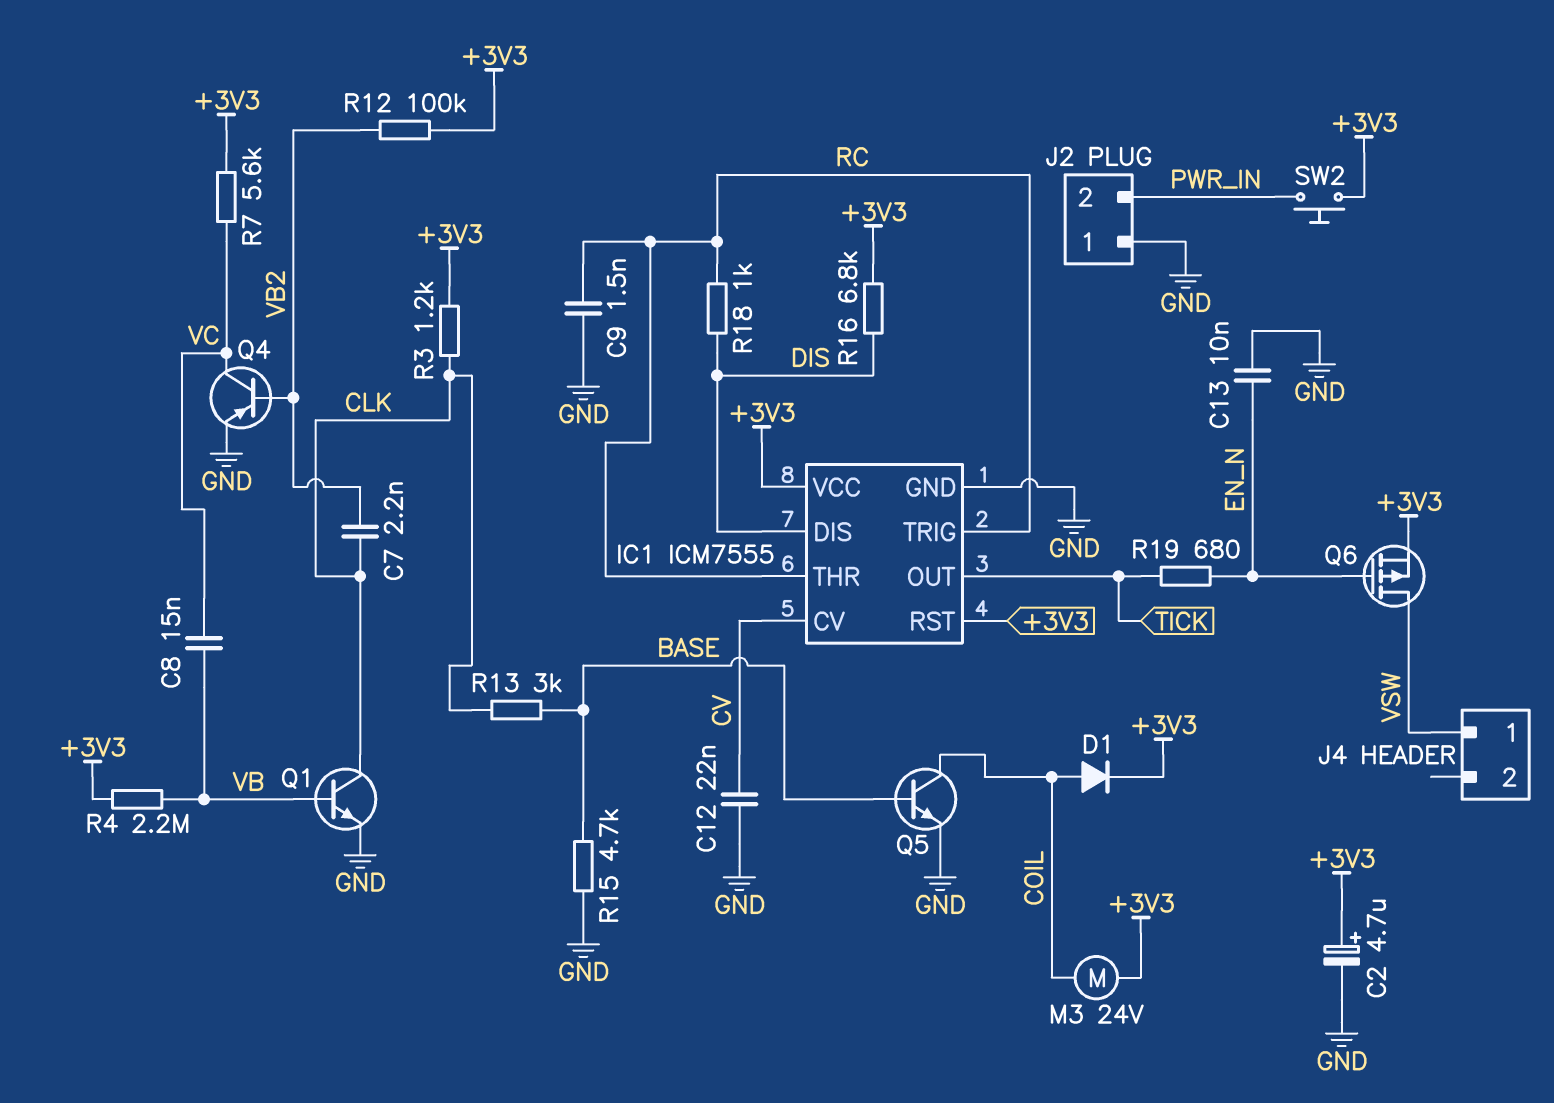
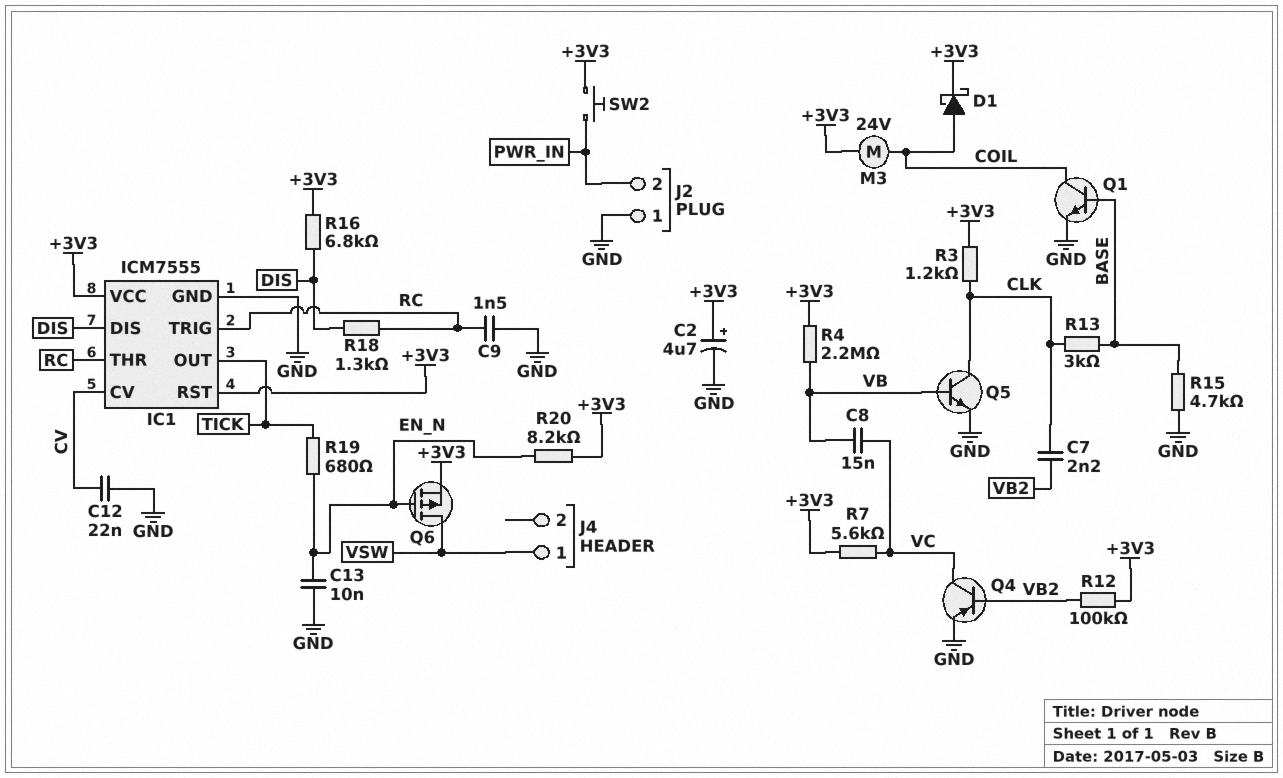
D1: diode (A COIL, K +3V3) -> schottky (A COIL, K +3V3)
Q1: NPN (B VB, C CLK, E GND) -> NPN (B BASE, C COIL, E GND)
Q5: NPN (B BASE, C COIL, E GND) -> NPN (B VB, C CLK, E GND)
R18: 1k (DIS, RC) -> 1.3k (DIS, RC)
R20: none -> 8.2k (+3V3, EN_N)

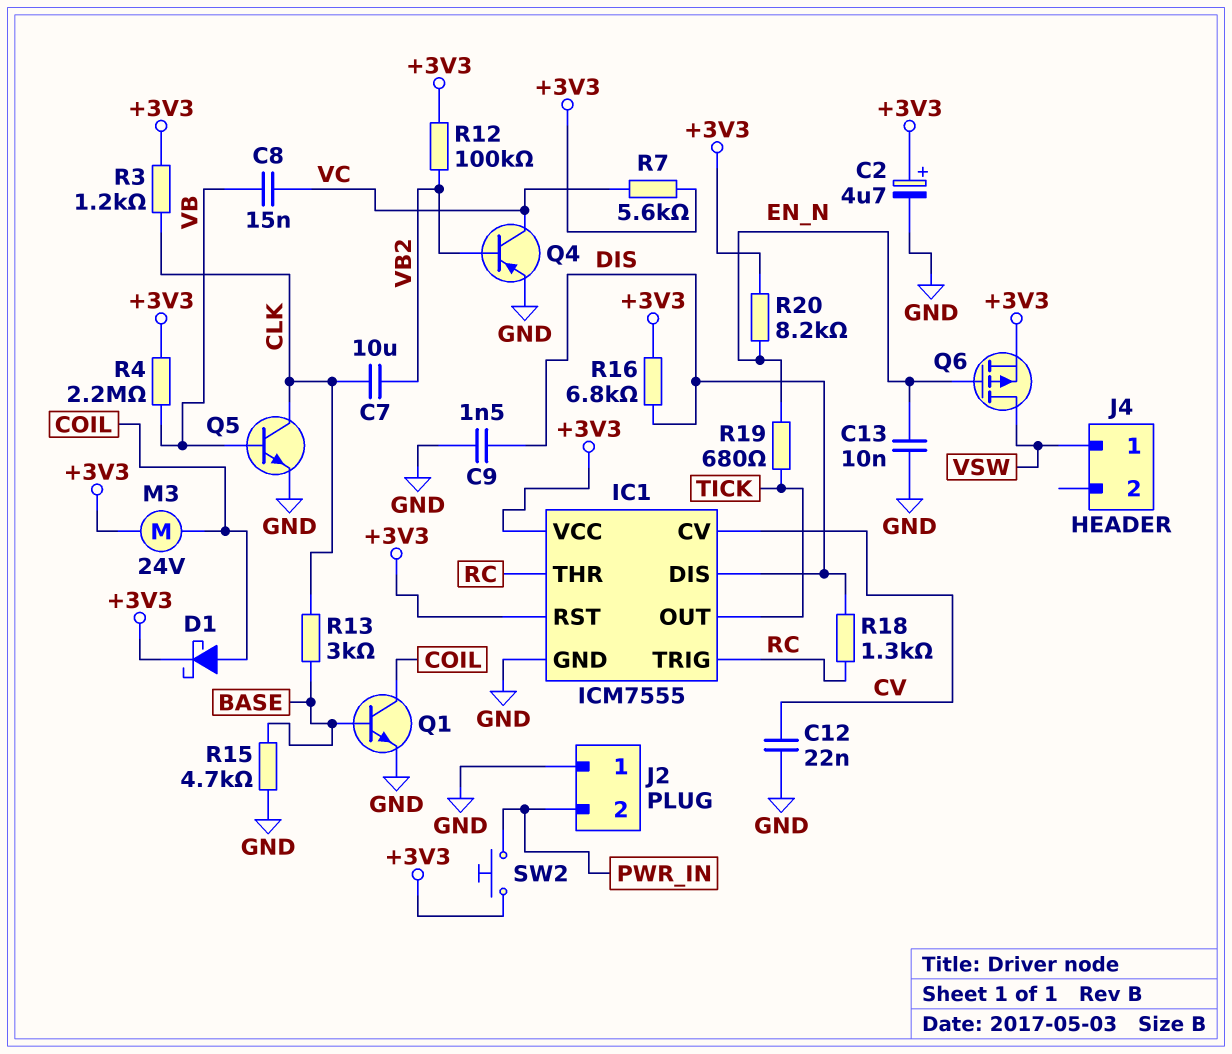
C7: 2.2nF (CLK, VB2) -> 10uF (CLK, VB2)
C9: 1.5nF (GND, RC) -> 1.5nF (DIS, GND)

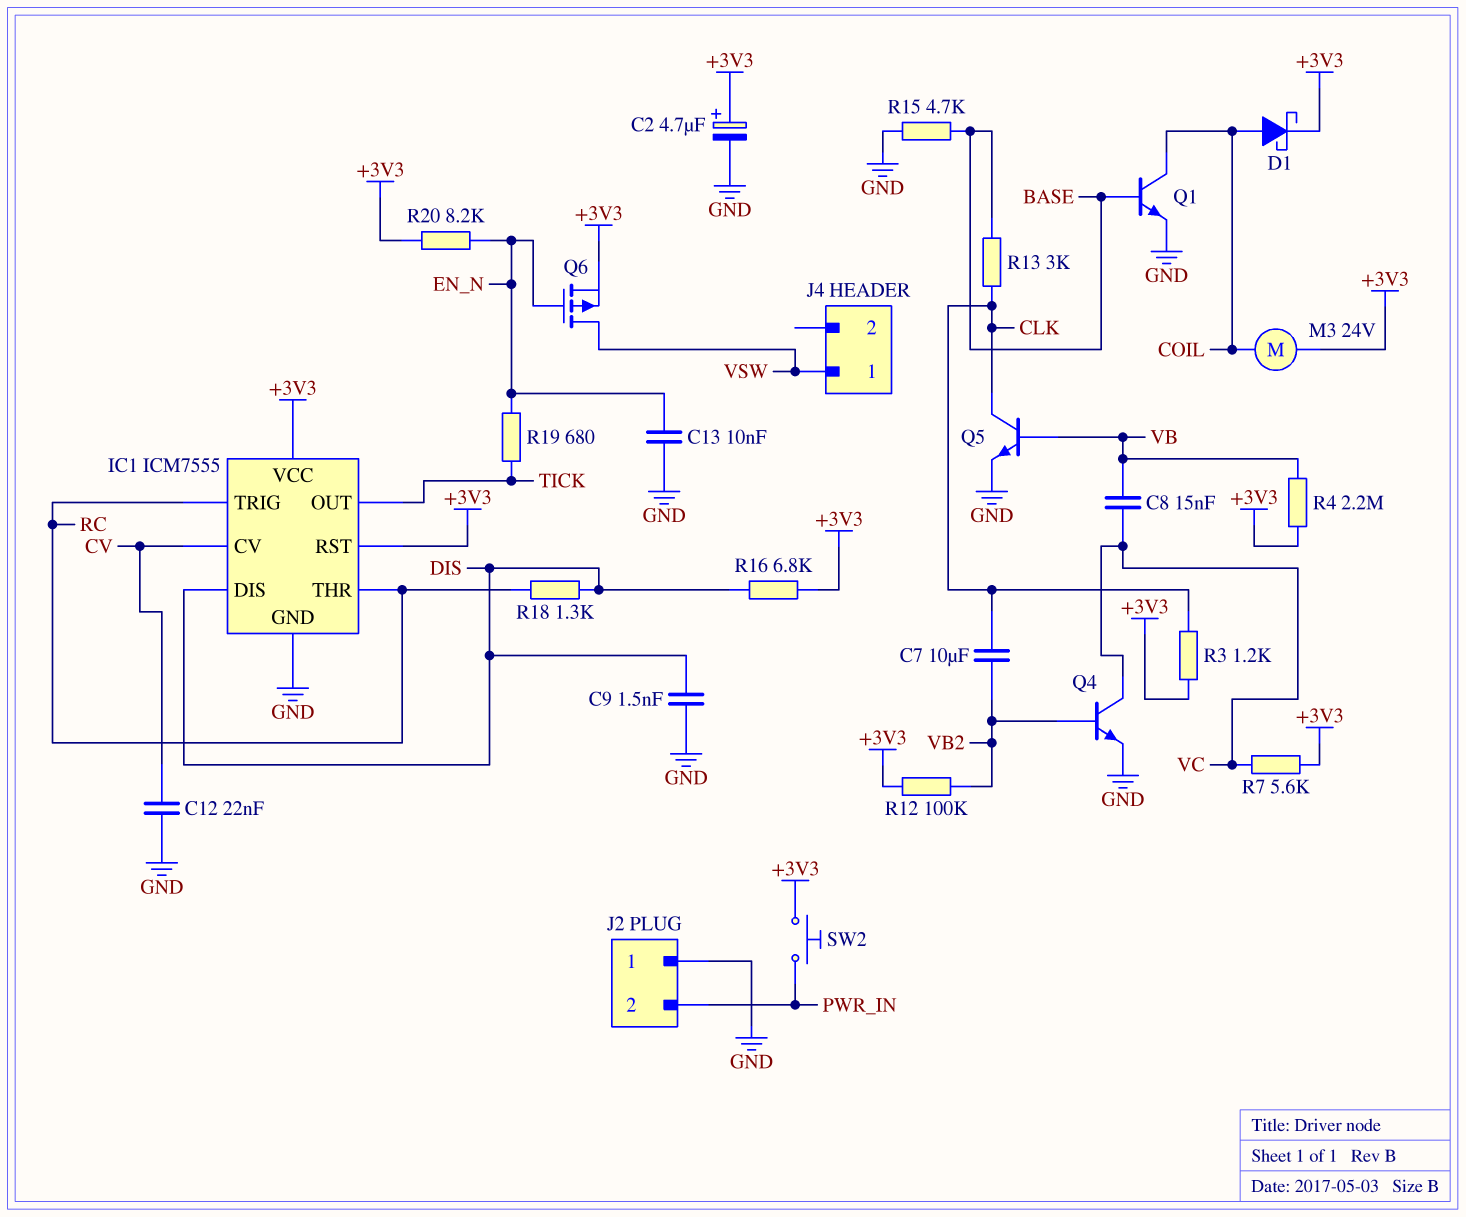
Q4: PNP (B VB2, C VC, E GND) -> NPN (B VB2, C VC, E GND)

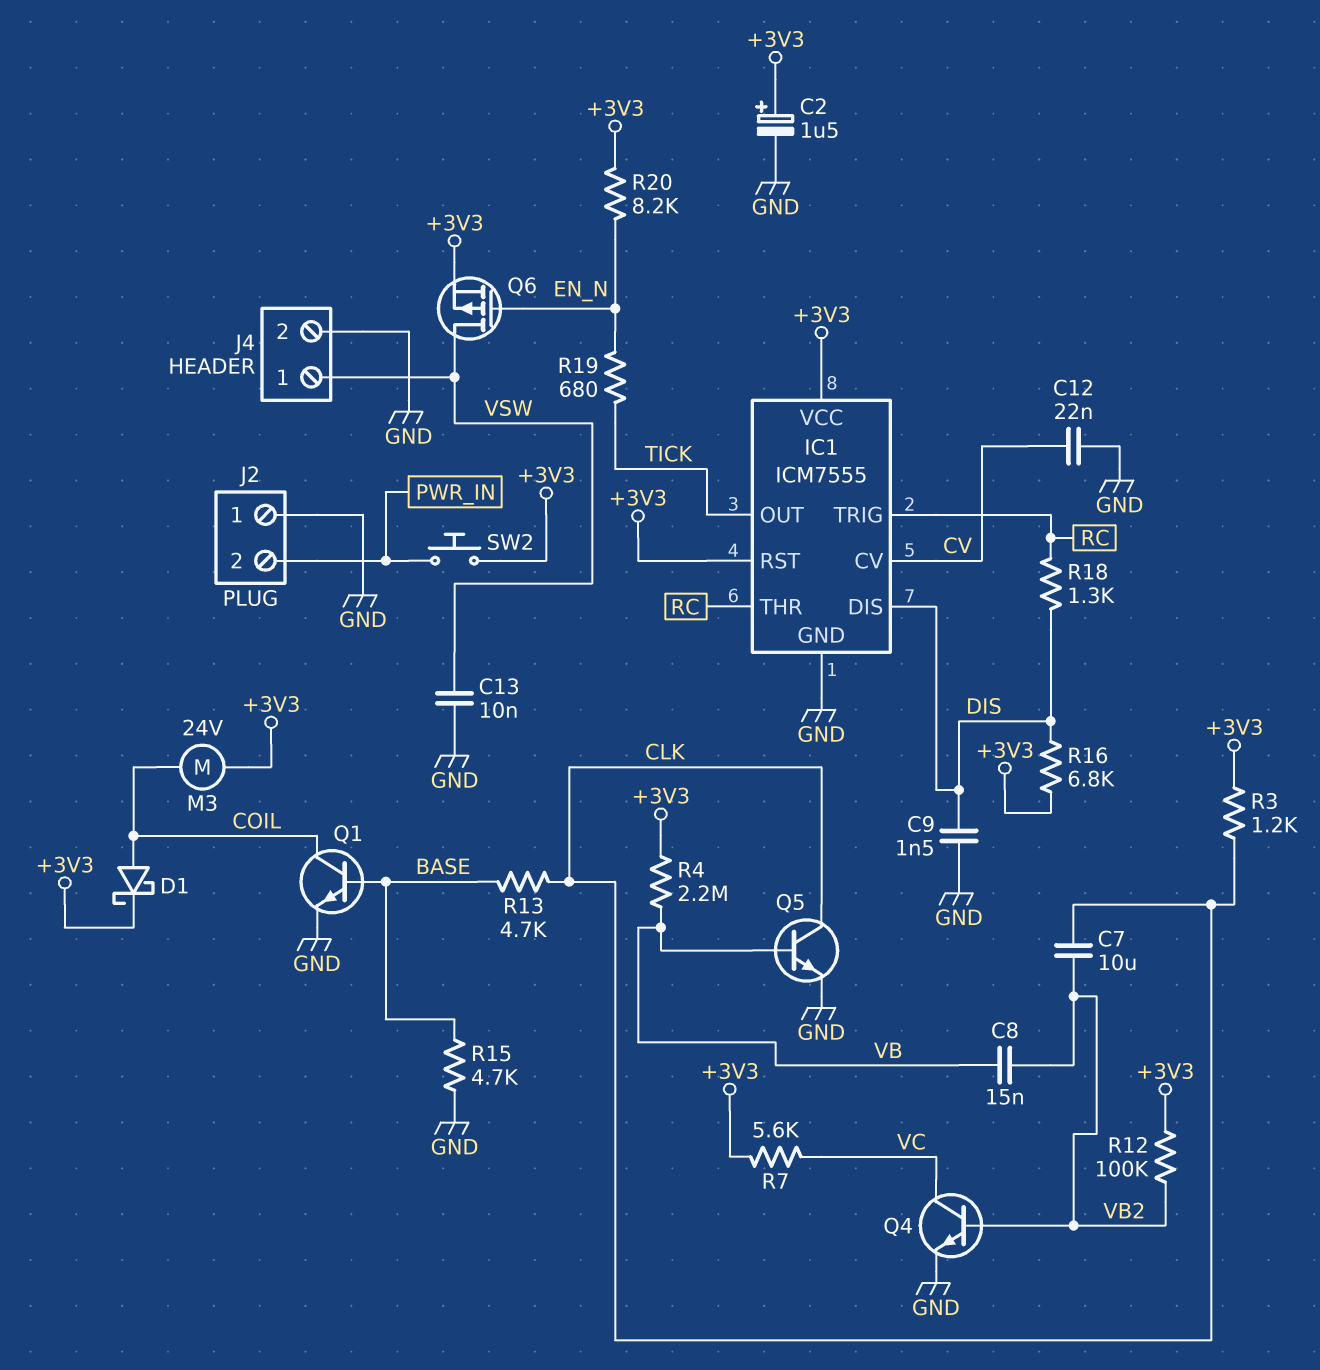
C2: 4.7uF (plus +3V3, minus GND) -> 1.5uF (plus +3V3, minus GND)
C8: 15nF (VB, VC) -> 15nF (VB, VB2)
C13: 10nF (EN_N, GND) -> 10nF (GND, VSW)
J4 pin 2: none -> GND
R13: 3k (BASE, CLK) -> 4.7k (BASE, CLK)

